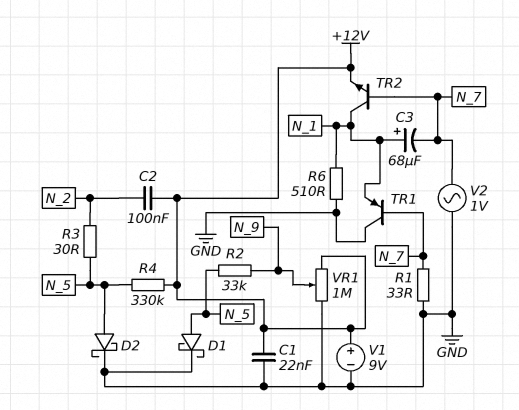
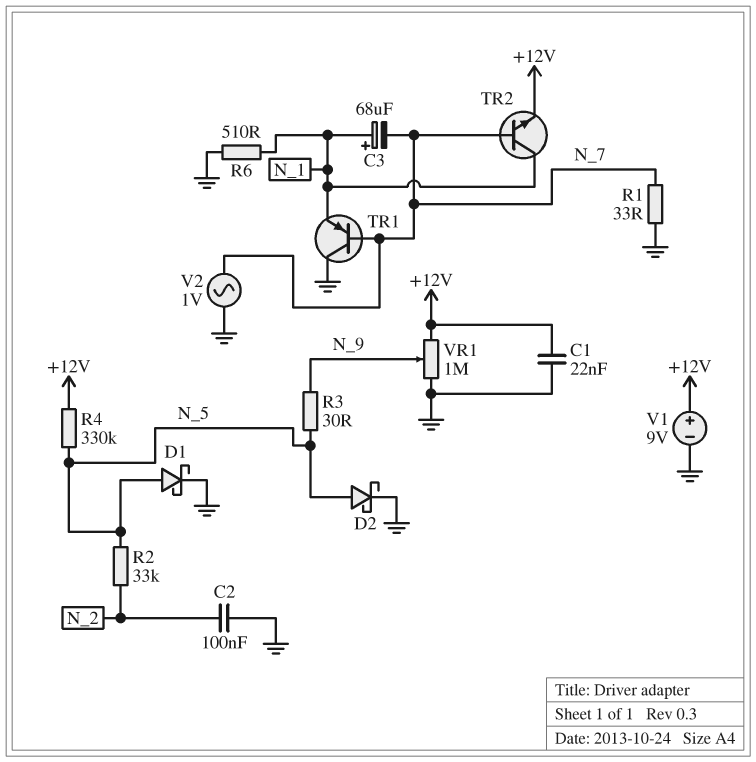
C2: 100nF (+12V, N_2) -> 100nF (GND, N_2)
R2: 33k (N_5, N_9) -> 33k (N_2, N_5)
R3: 30 (N_2, N_5) -> 30 (N_5, N_9)

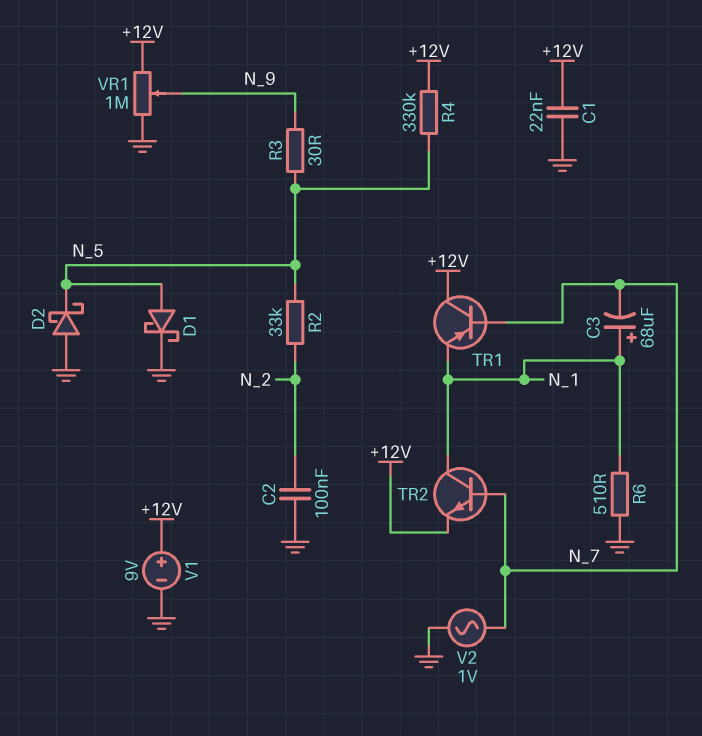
D2: schottky (A N_5, K GND) -> schottky (A GND, K N_5)
R1: 33 (GND, N_7) -> none
TR1: PNP (B N_7, C GND, E N_1) -> PNP (B N_7, C +12V, E N_1)

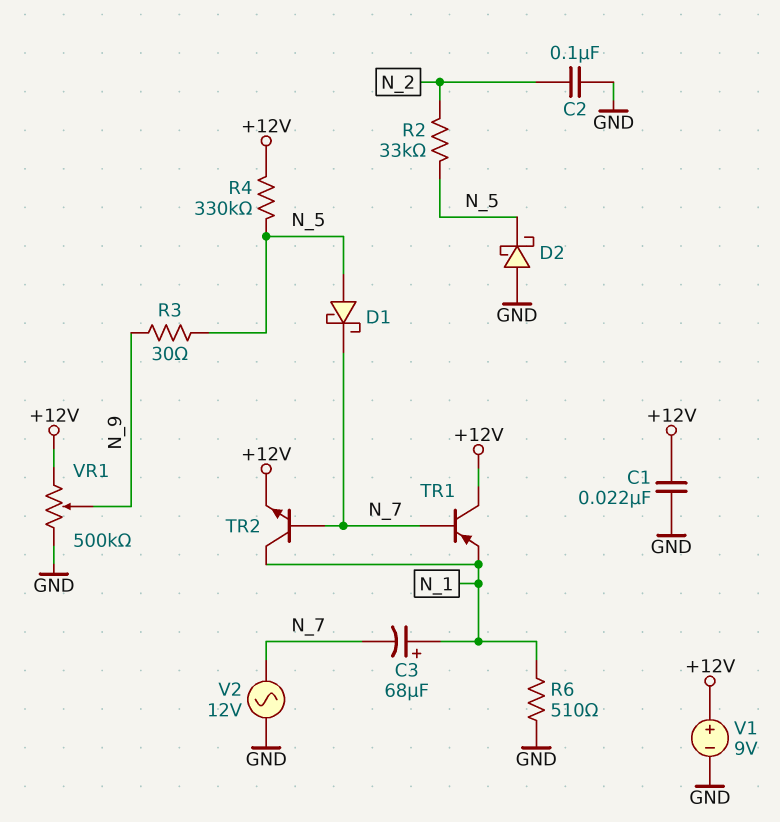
D1: schottky (A N_5, K GND) -> schottky (A N_5, K N_7)
V2: AC 1V (GND, N_7) -> AC 12V (GND, N_7)
VR1: 1M (+12V, GND, wiper N_9) -> 500k (+12V, GND, wiper N_9)

